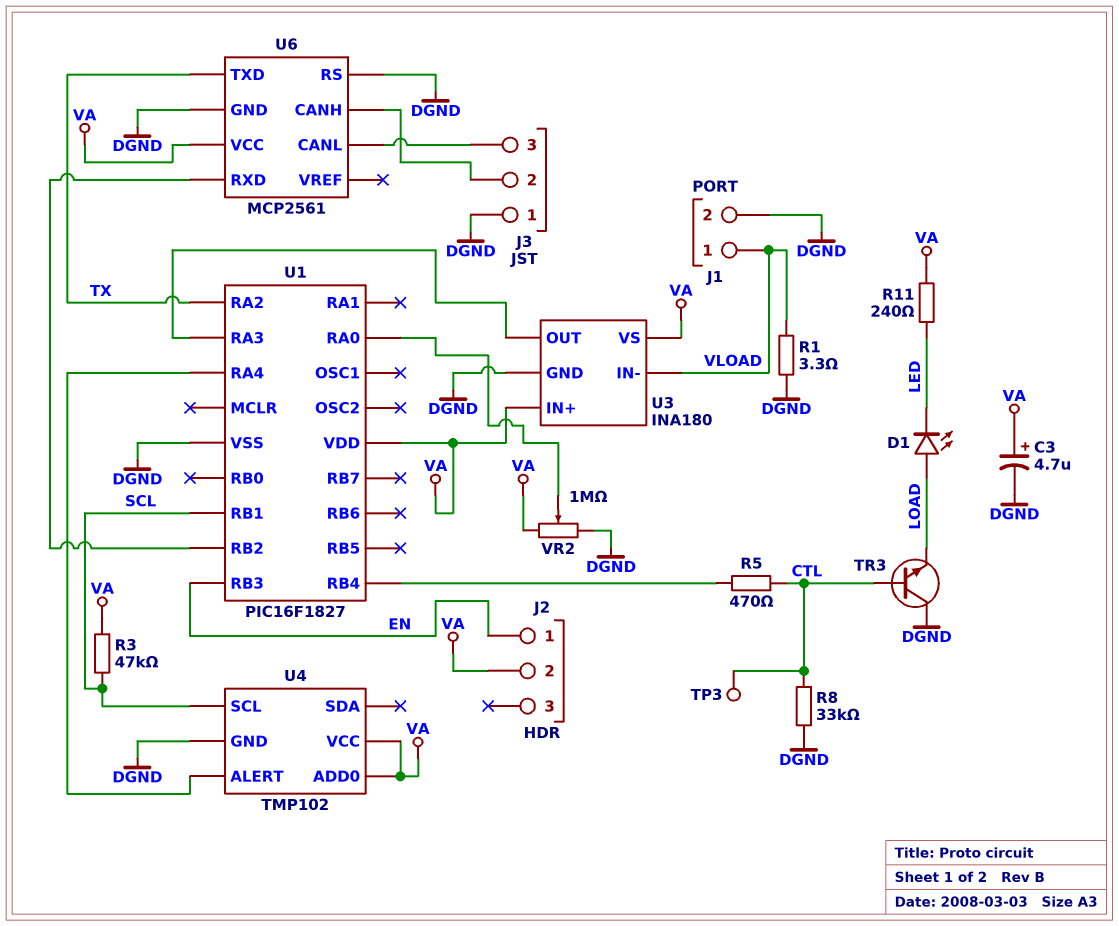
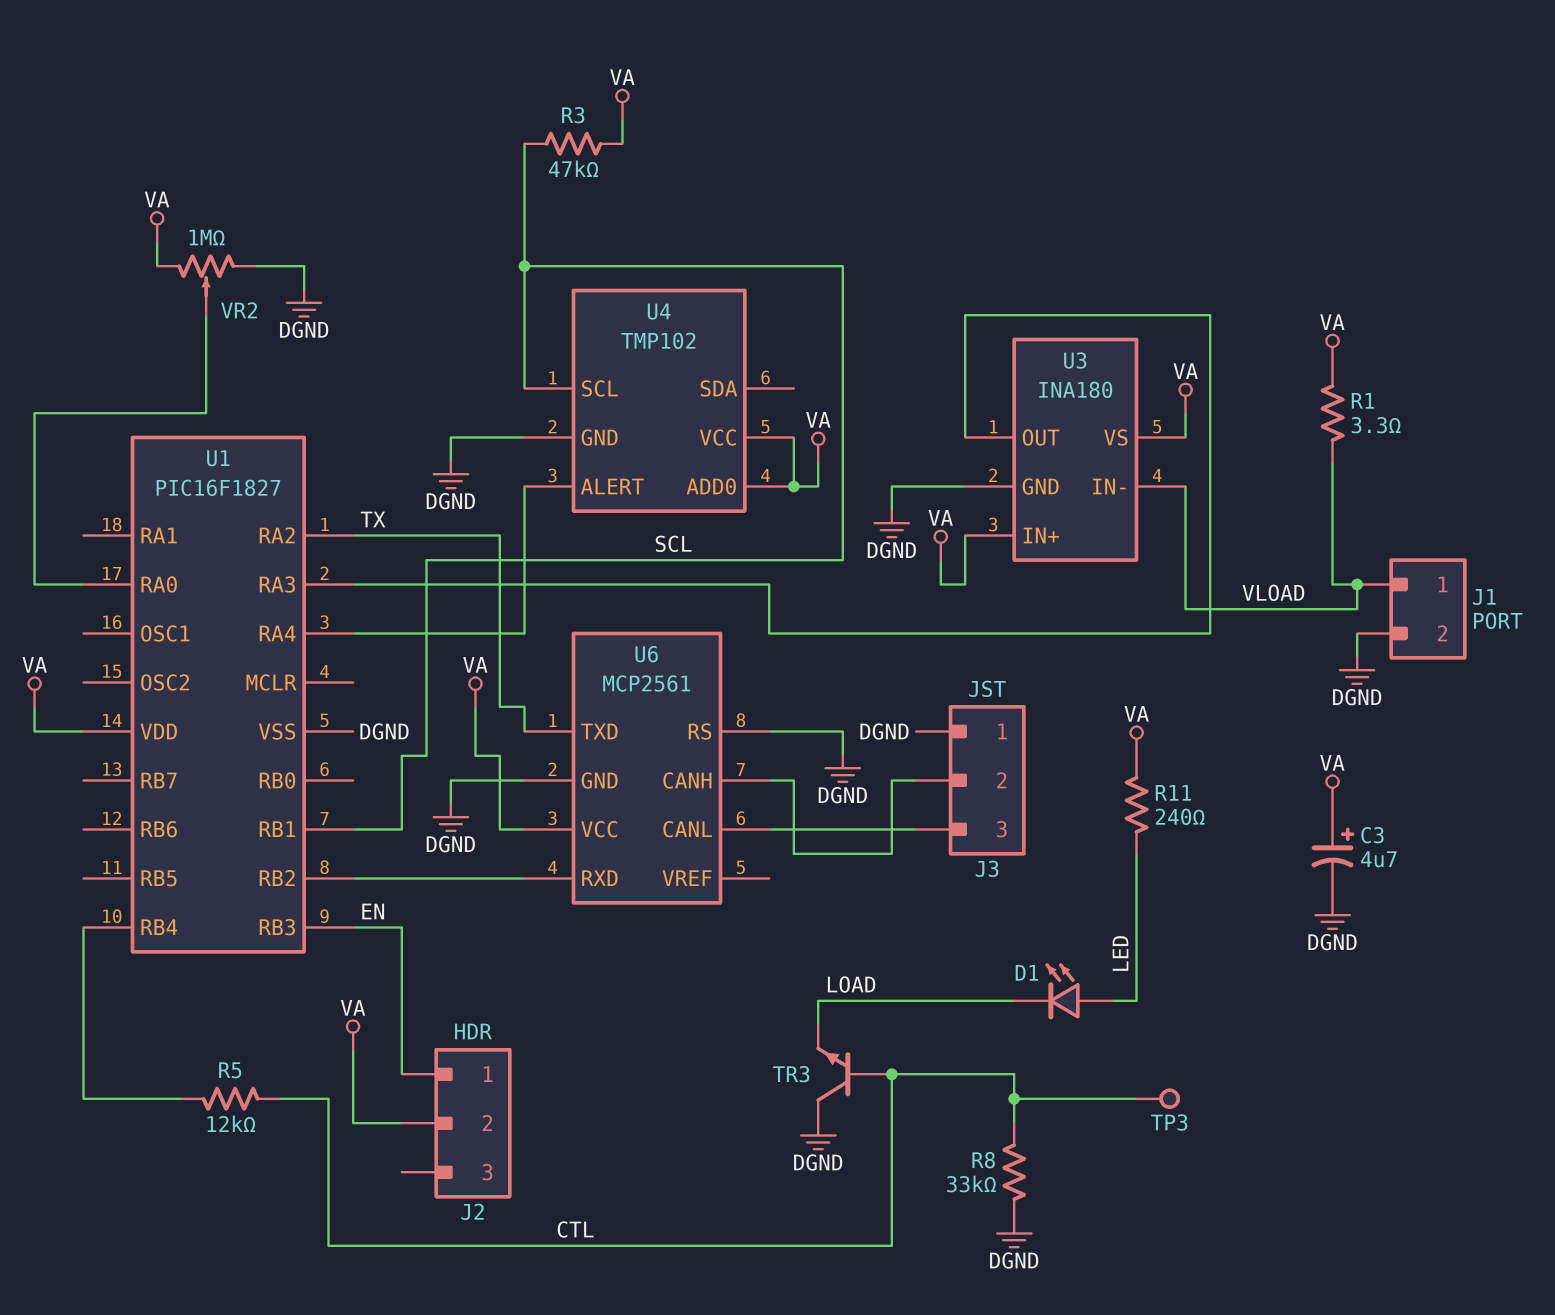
D1: LED (A LOAD, K LED) -> LED (A LED, K LOAD)
R1: 3.3 (DGND, VLOAD) -> 3.3 (VA, VLOAD)
R5: 470 (CTL, U1/RB4) -> 12k (CTL, U1/RB4)

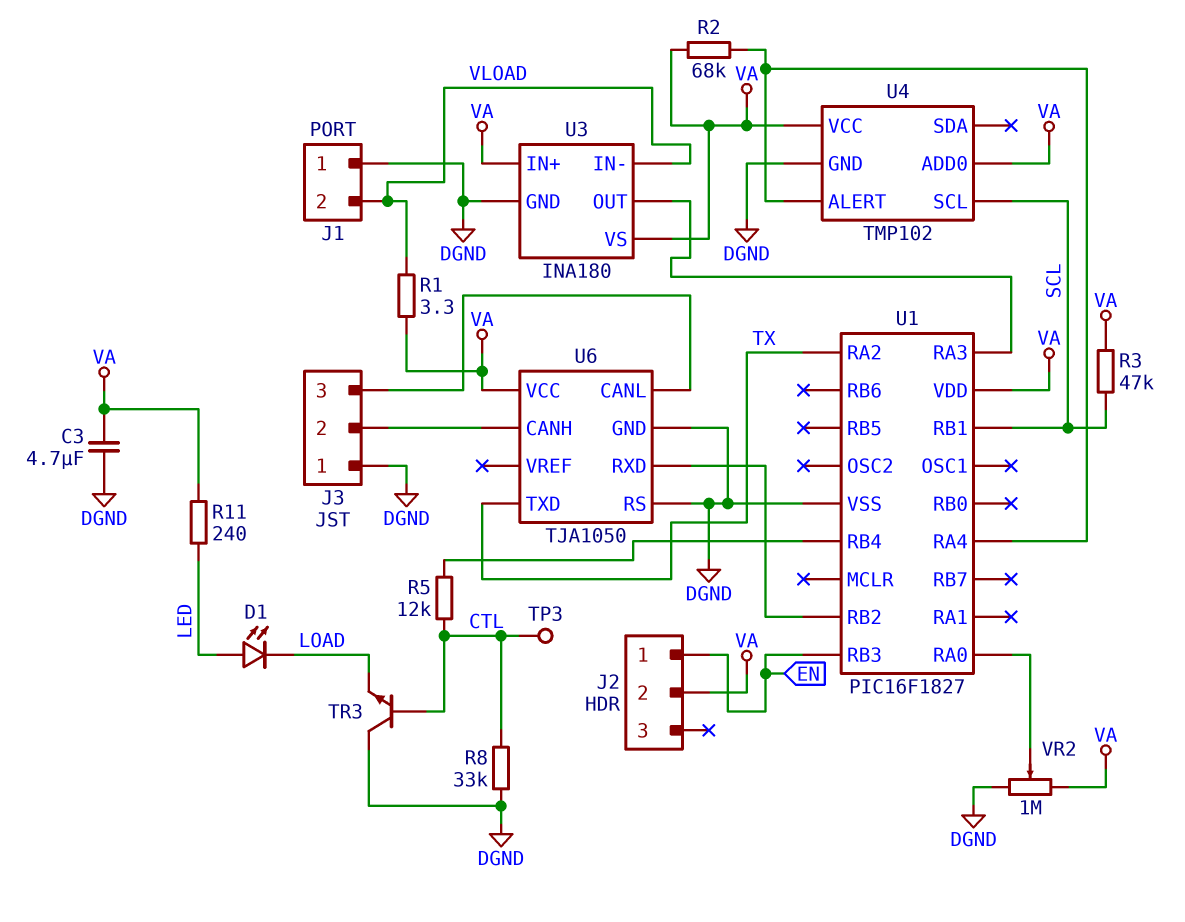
C3: 4.7uF (plus VA, minus DGND) -> 4.7uF (DGND, VA)
J1 pin 1: VLOAD -> DGND
J1 pin 2: DGND -> VLOAD
R2: none -> 68k (U1/RA4, VA)
U6: MCP2561 -> TJA1050

